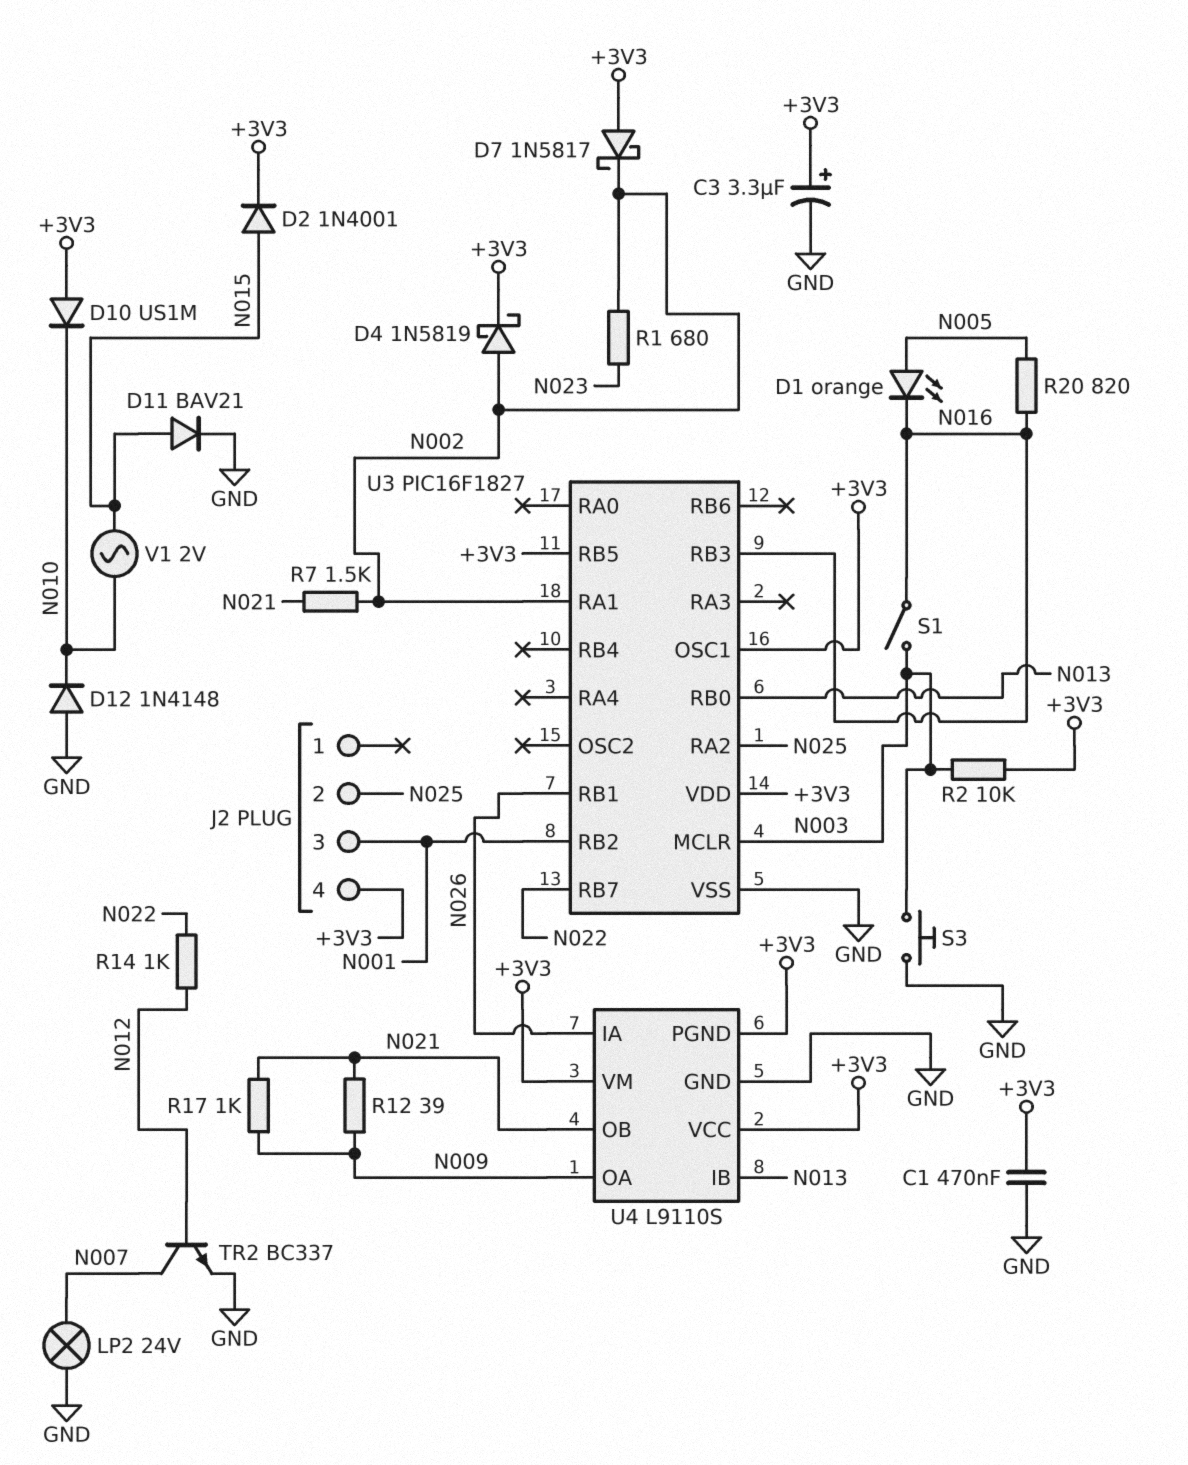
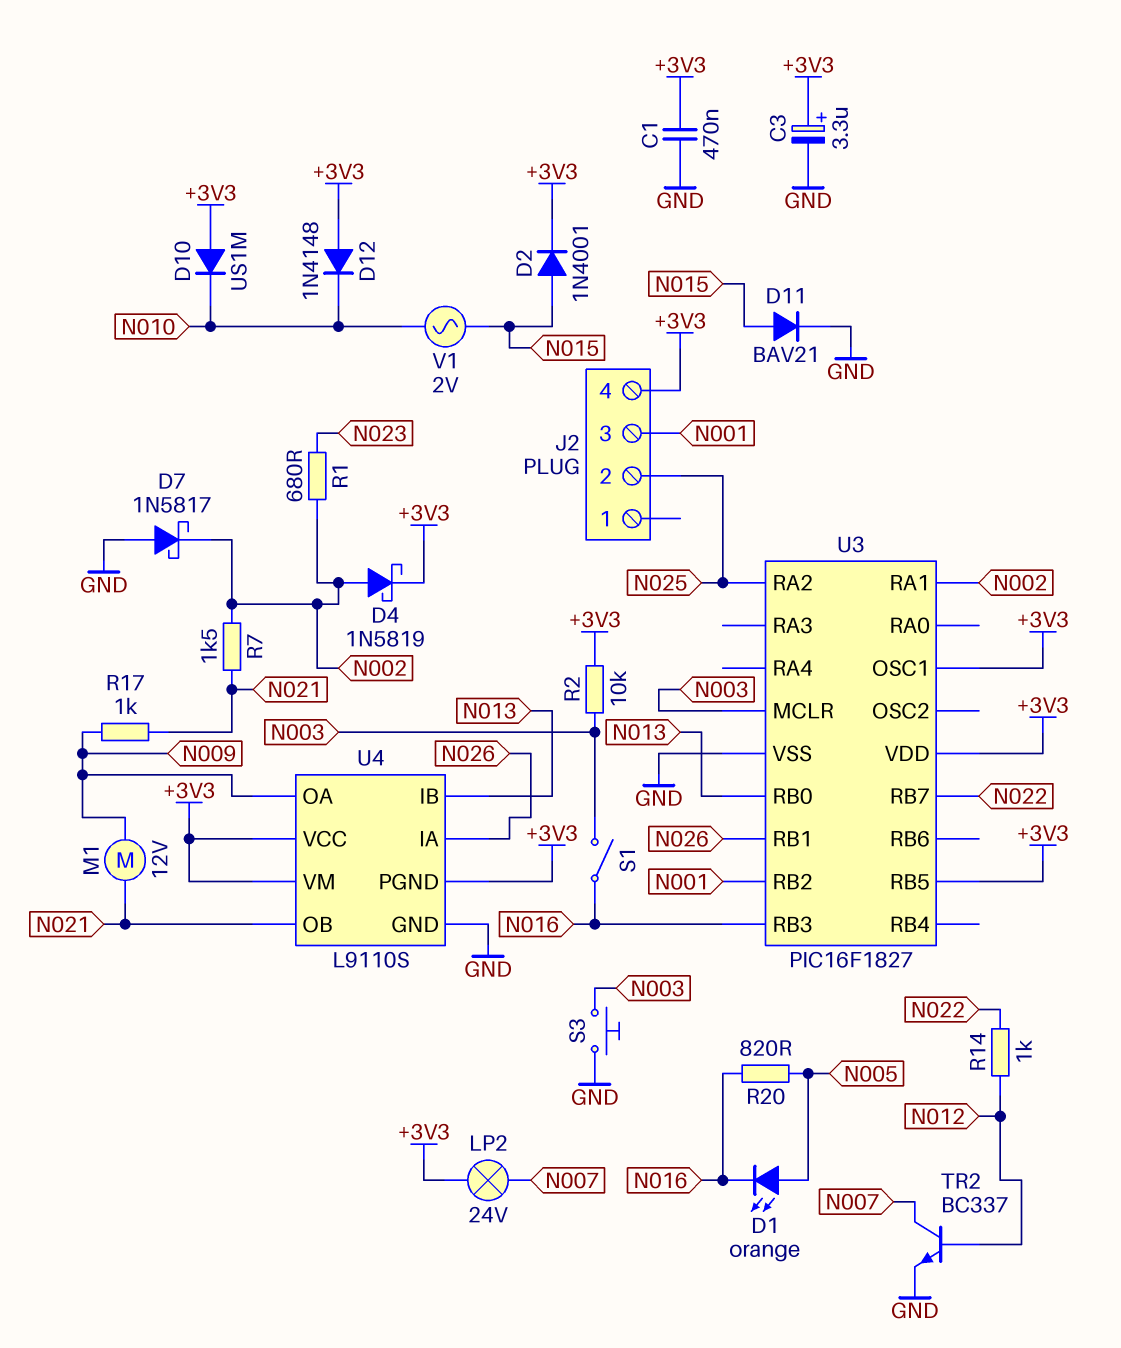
D7: schottky 1N5817 (A +3V3, K N002) -> schottky 1N5817 (A GND, K N002)
D12: diode 1N4148 (A GND, K N010) -> diode 1N4148 (A +3V3, K N010)
LP2: lamp 24V (GND, N007) -> lamp 24V (+3V3, N007)
M1: none -> motor 12V (N009, N021)
R12: 39 (N009, N021) -> none

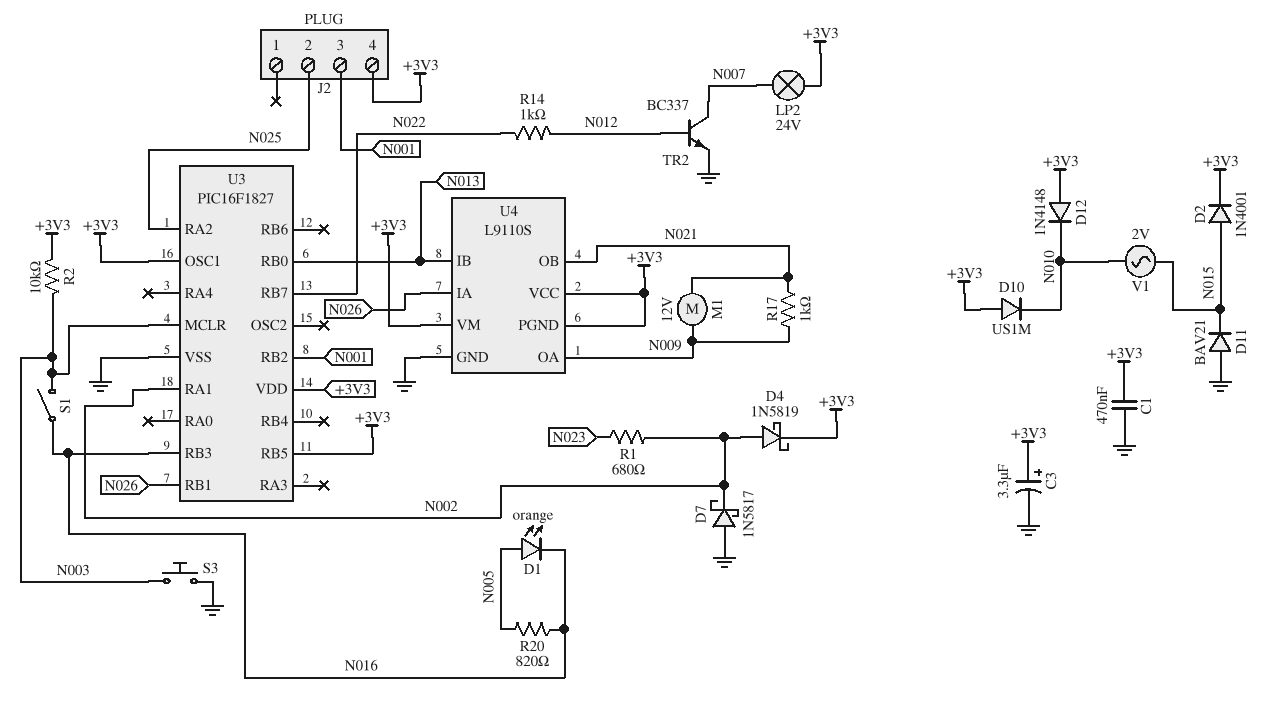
D11: diode BAV21 (A N015, K GND) -> diode BAV21 (A GND, K N015)
R7: 1.5k (N002, N021) -> none

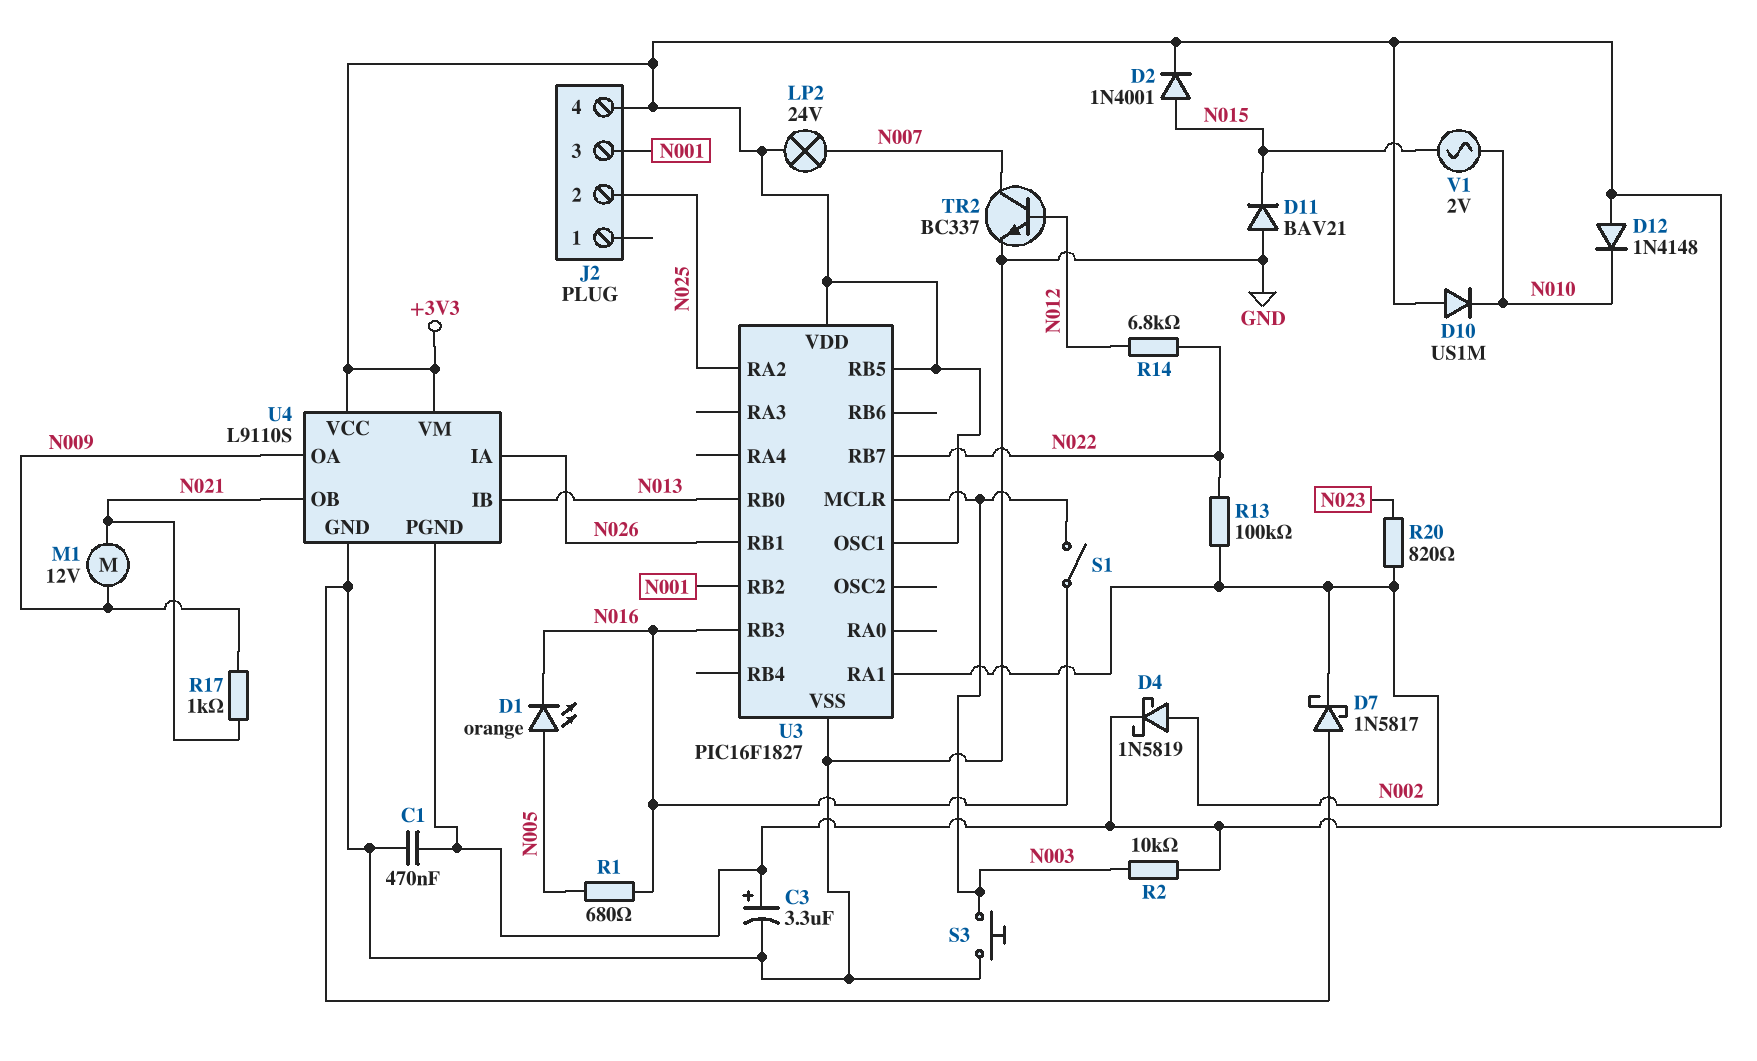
R1: 680 (N002, N023) -> 680 (N005, N016)
R13: none -> 100k (N002, N022)
R14: 1k (N012, N022) -> 6.8k (N012, N022)
R20: 820 (N005, N016) -> 820 (N002, N023)

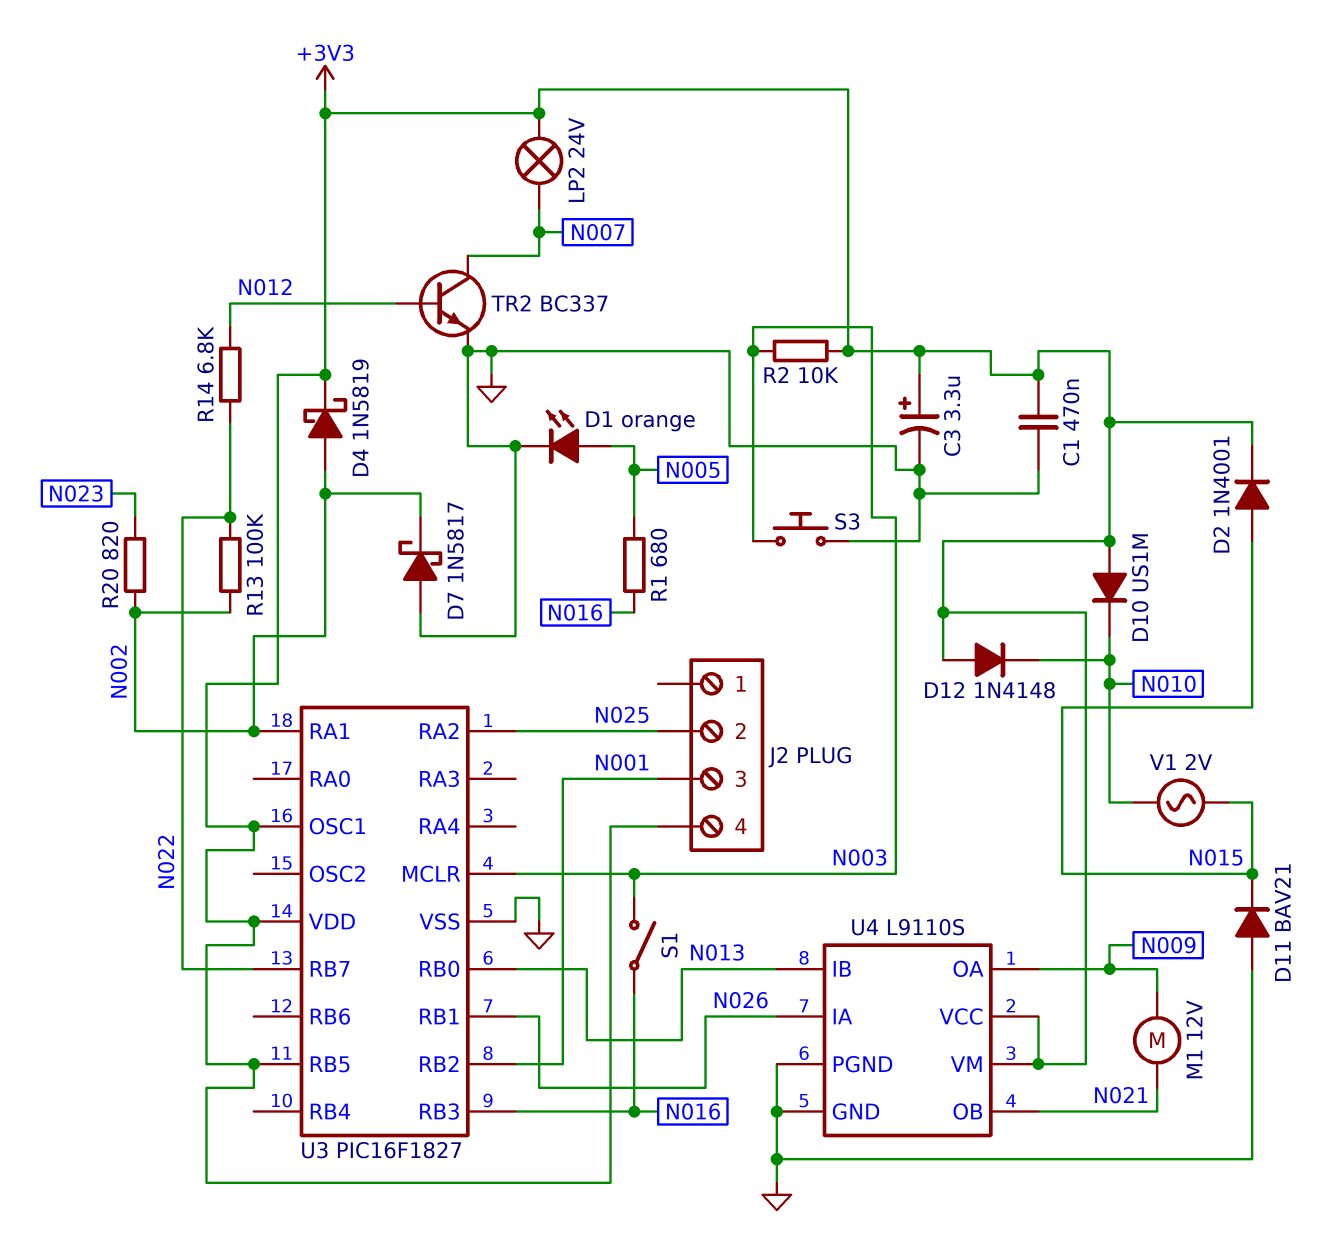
D1: LED orange (A N005, K N016) -> LED orange (A N005, K GND)
R17: 1k (N009, N021) -> none
U4 pin PGND: +3V3 -> GND

